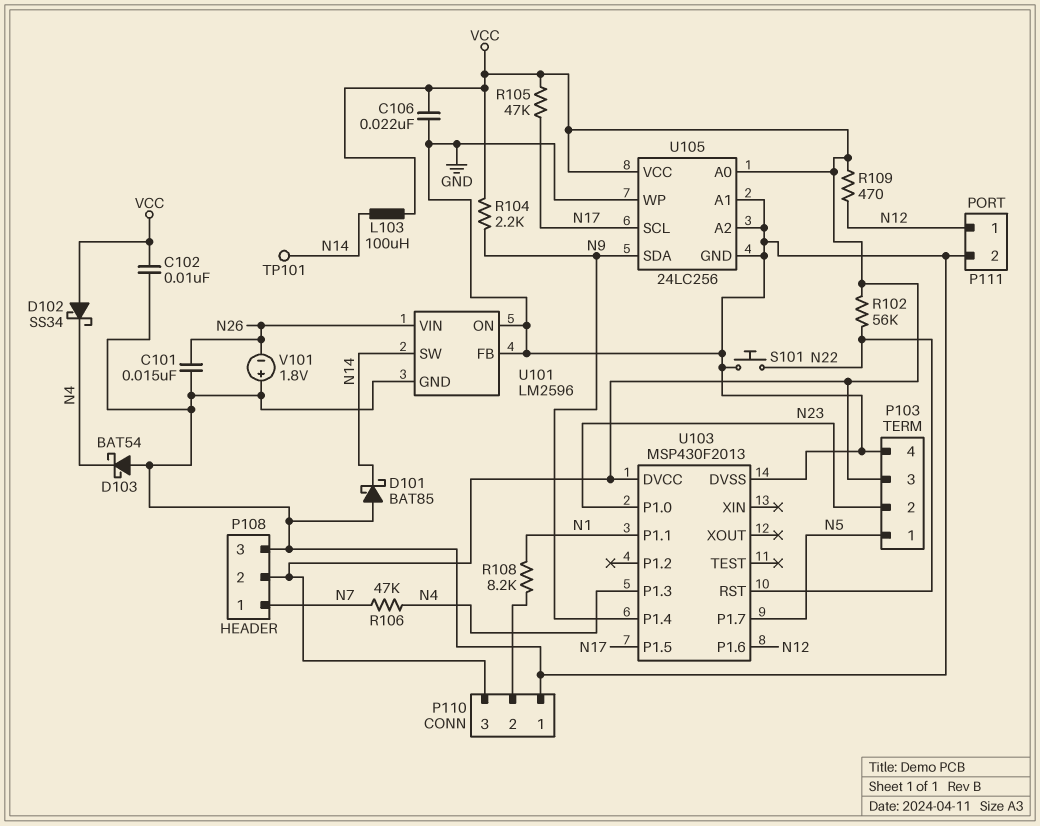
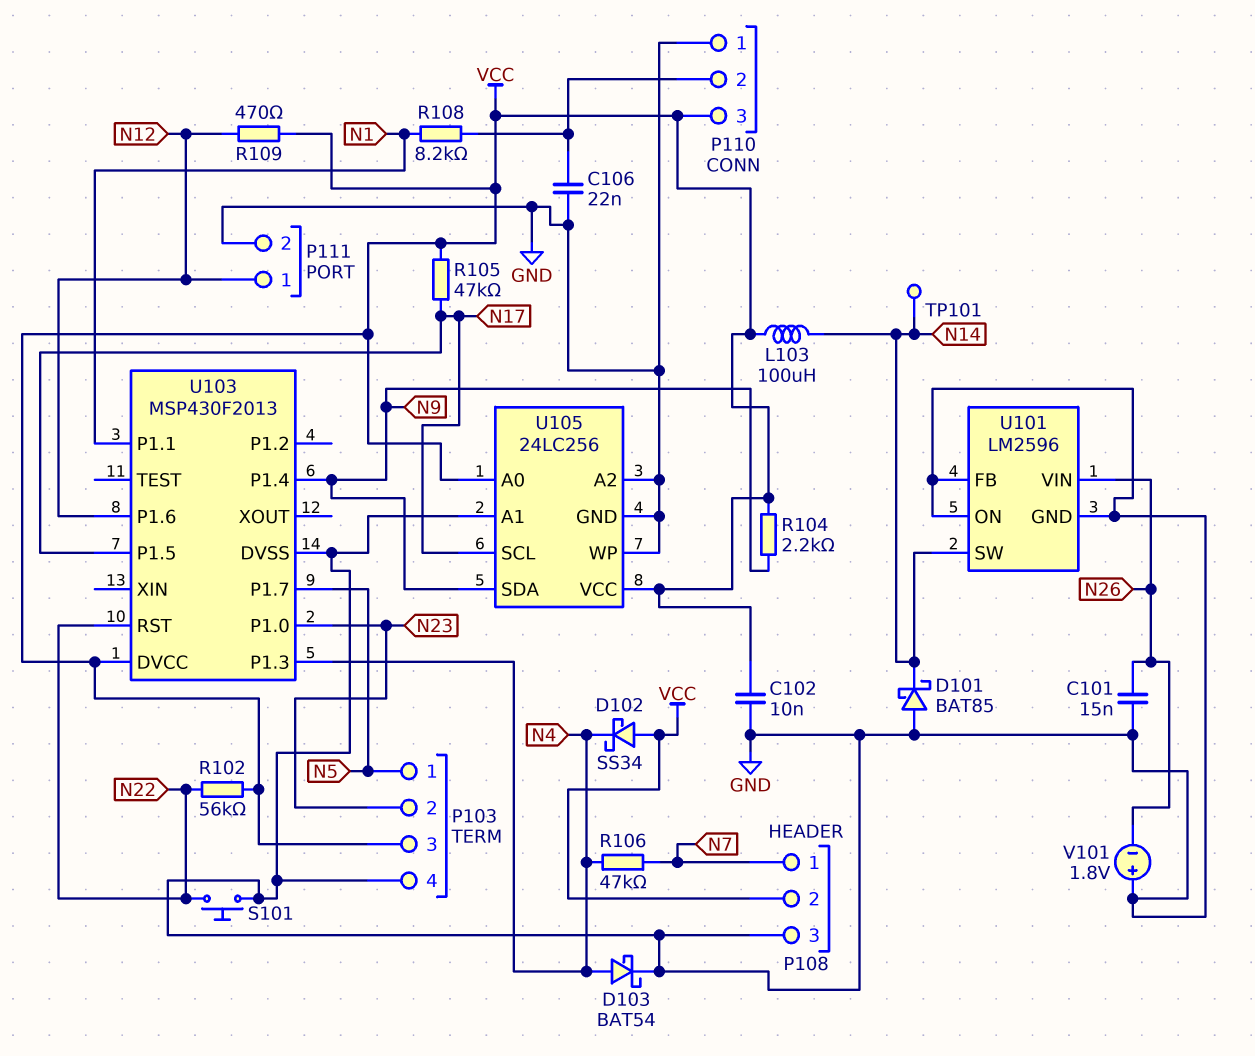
C106: 22nF (GND, VCC) -> 22nF (GND, P110/2)
D103: schottky BAT54 (A GND, K N4) -> schottky BAT54 (A N4, K GND)

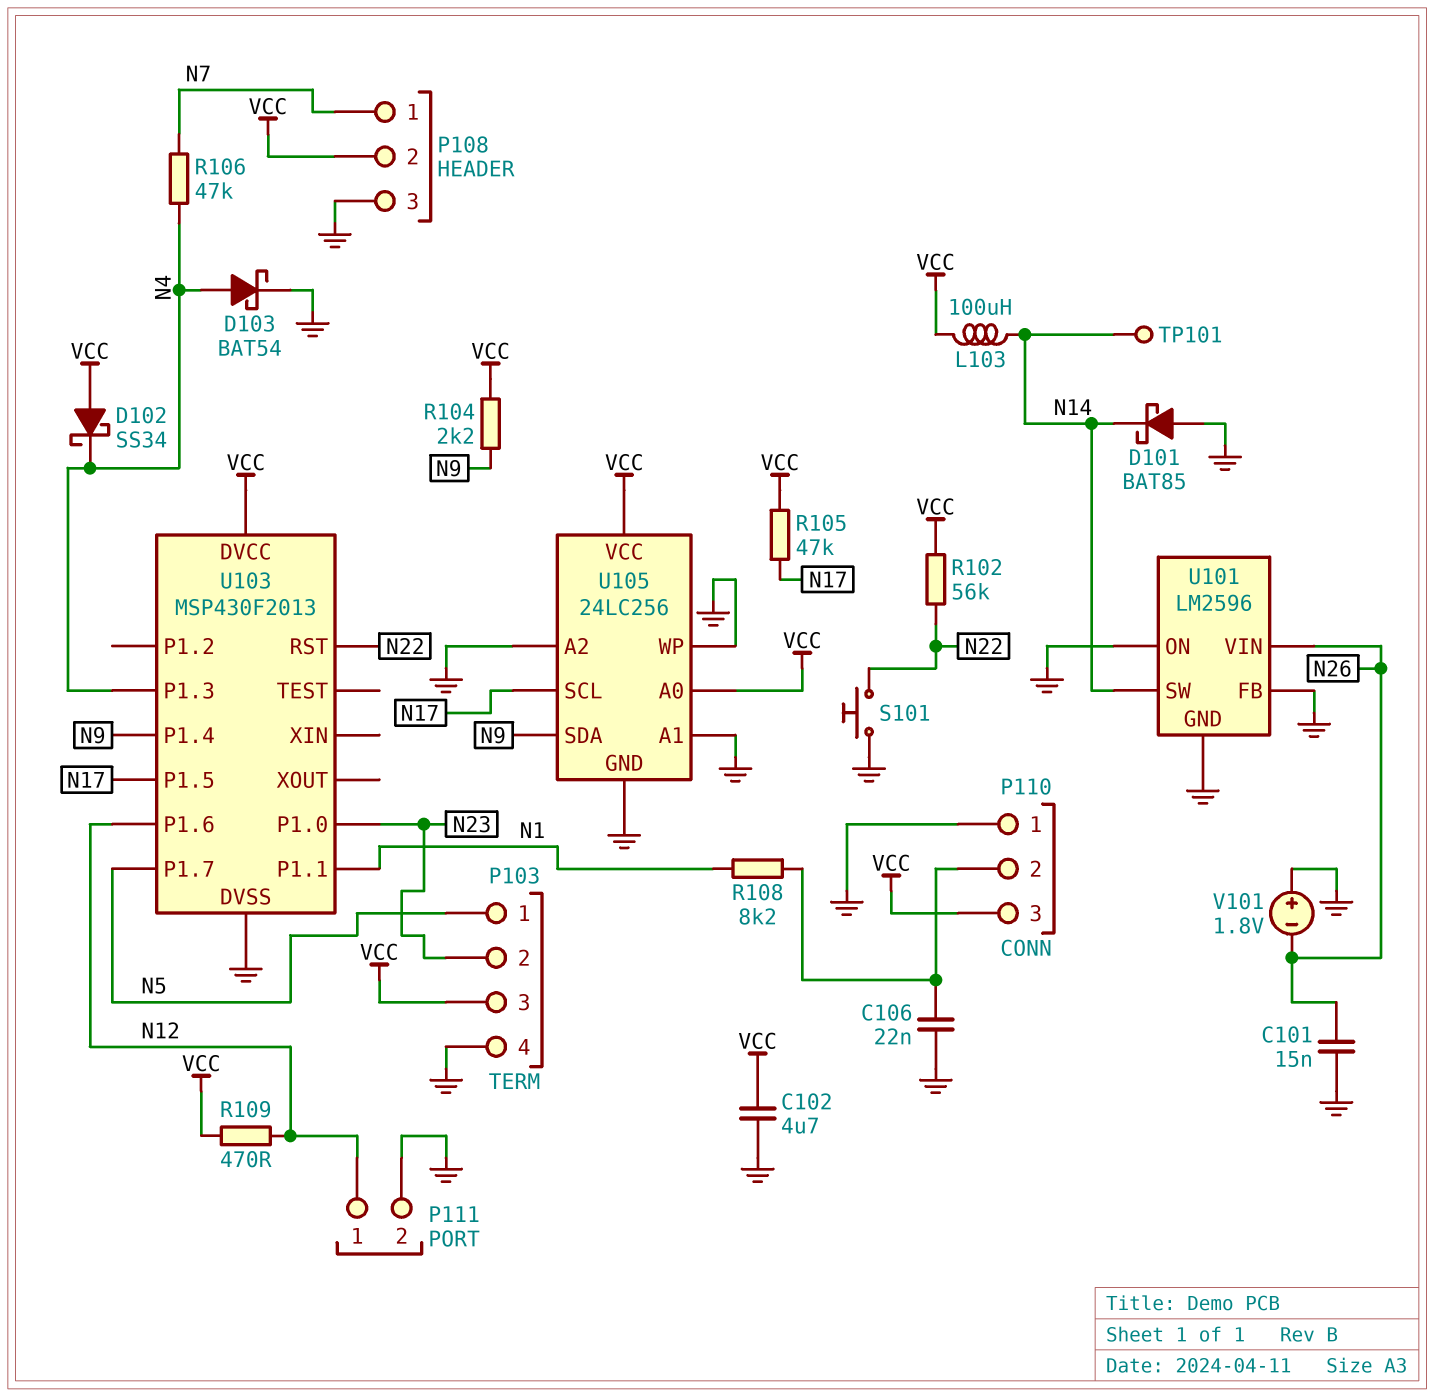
C102: 10nF (GND, VCC) -> 4.7uF (GND, VCC)

